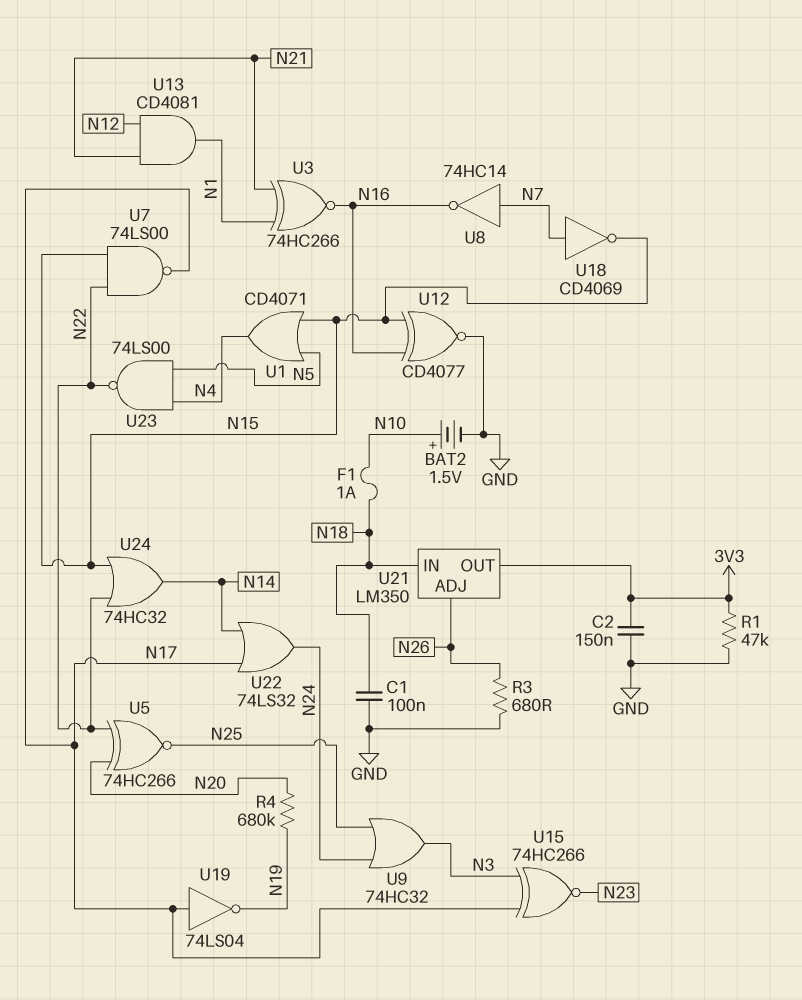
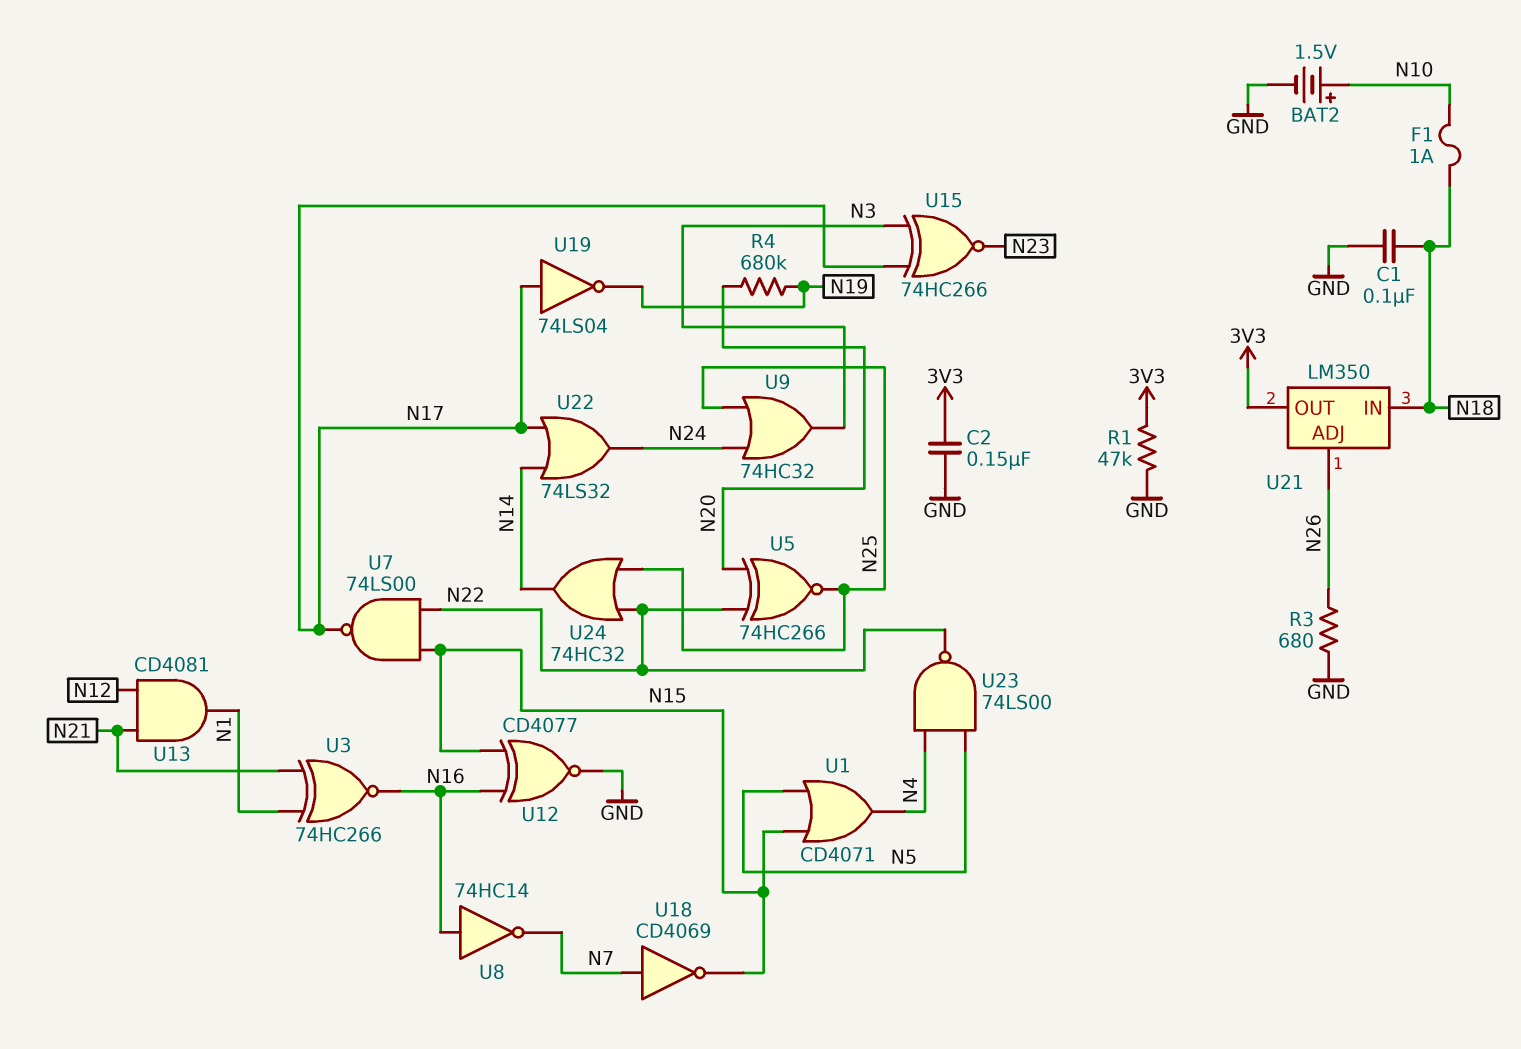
U8: NOT 74HC14 (in N7, out N16) -> NOT 74HC14 (in N16, out N7)
U24: OR 74HC32 (in N15, in N22, out N14) -> OR 74HC32 (in N22, in N25, out N14)

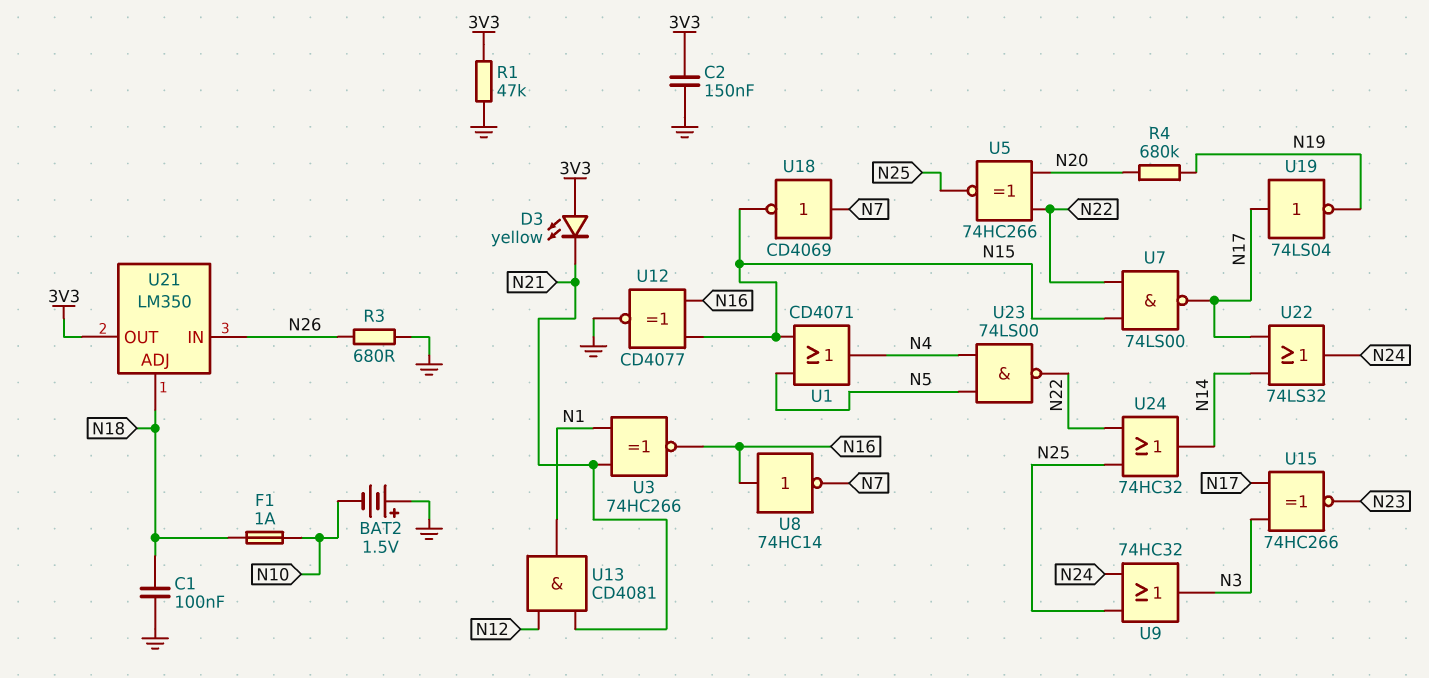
BAT2: 1.5V (plus N10, minus GND) -> 1.5V (plus GND, minus N10)
D3: none -> LED yellow (A 3V3, K N21)
U21 pin ADJ: N26 -> N18
U21 pin IN: N18 -> N26

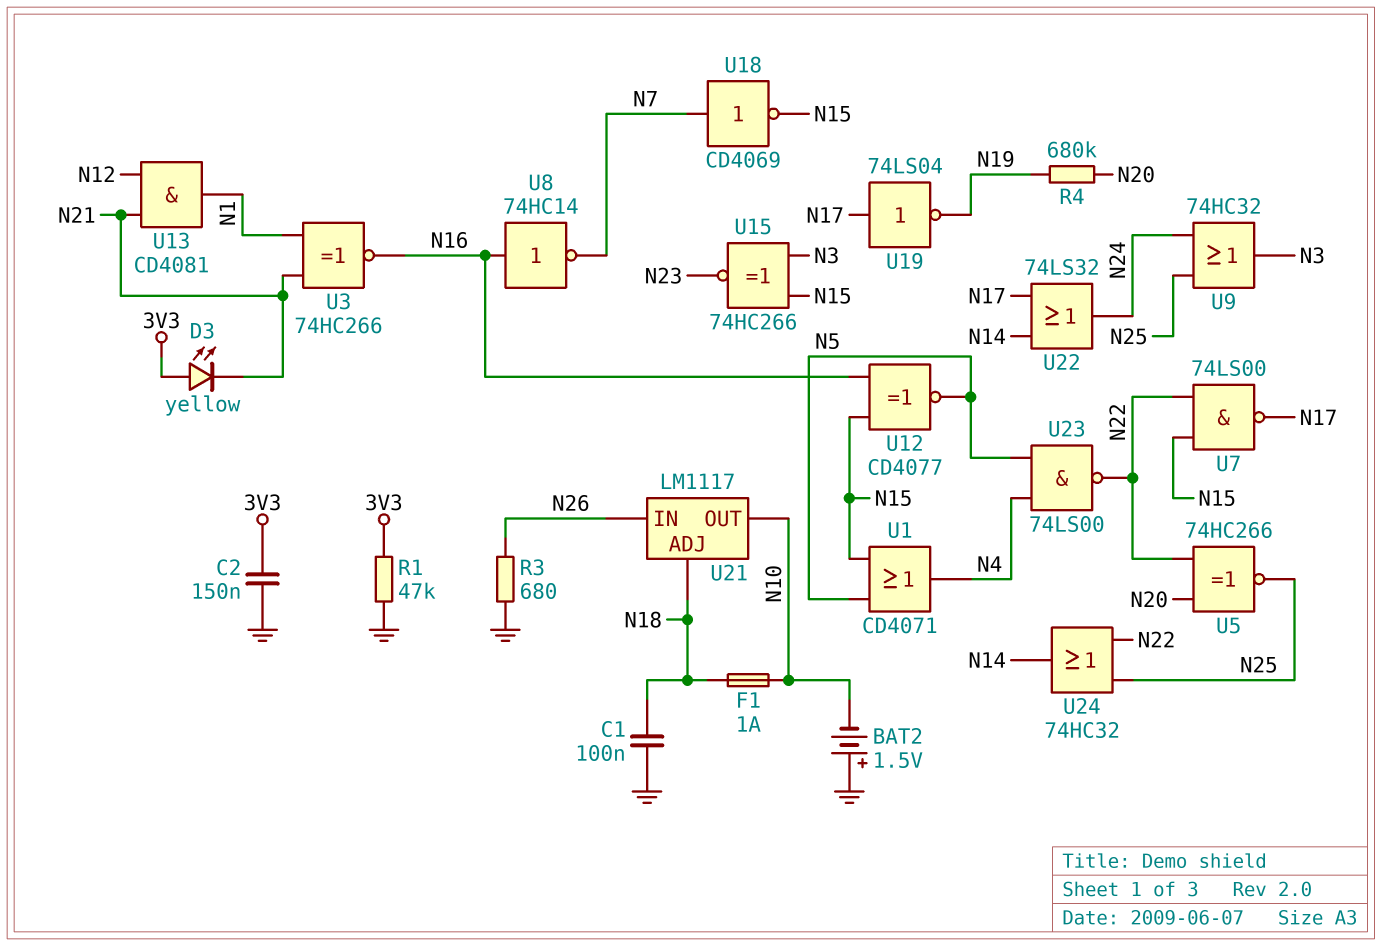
U12: XNOR CD4077 (in N15, in N16, out GND) -> XNOR CD4077 (in N15, in N16, out N5)
U15: XNOR 74HC266 (in N3, in N17, out N23) -> XNOR 74HC266 (in N3, in N15, out N23)
U21: LM350 -> LM1117
U21 pin OUT: 3V3 -> N10

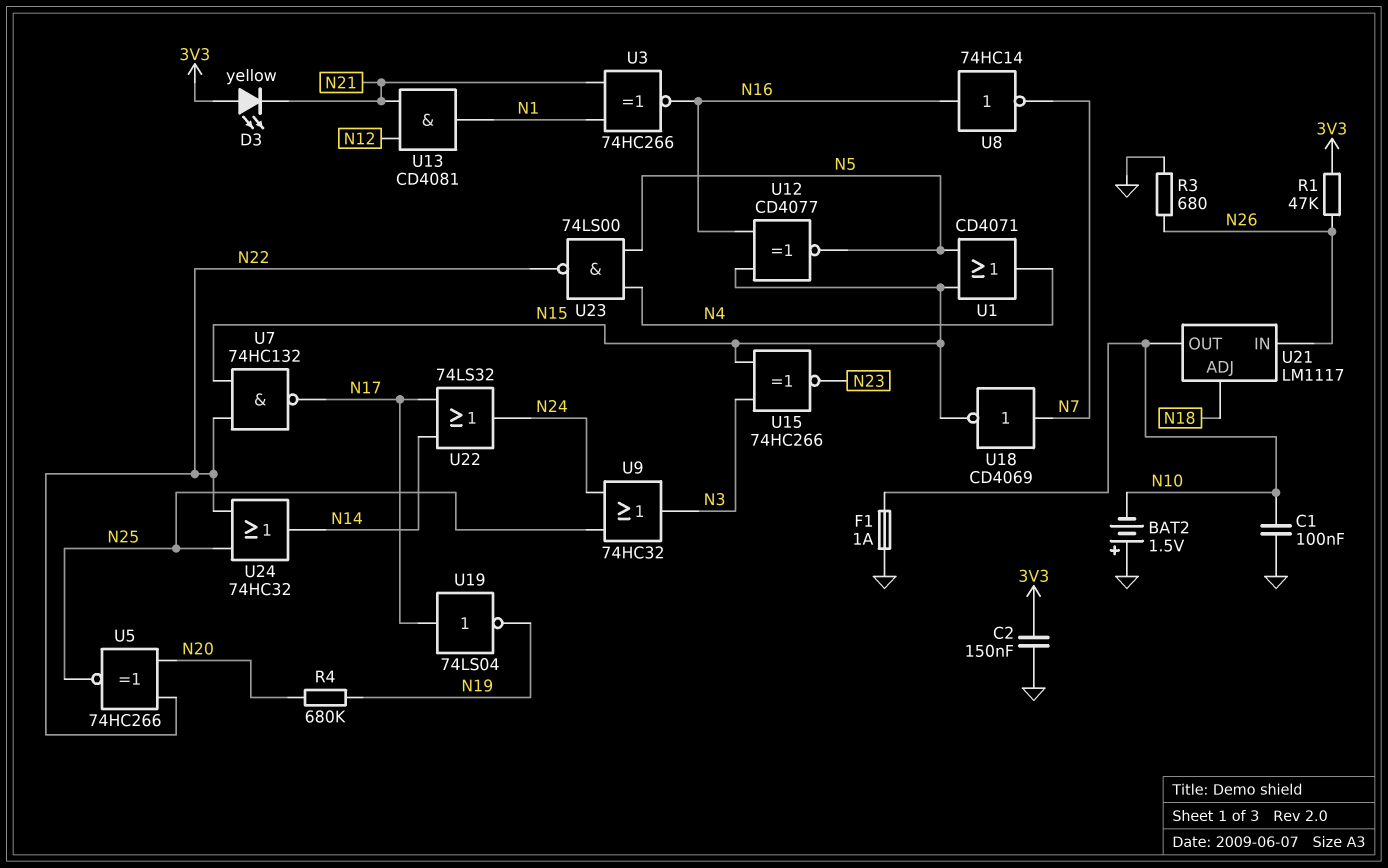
C1: 100nF (GND, N18) -> 100nF (GND, N10)
F1: 1A (N10, N18) -> 1A (GND, N10)
R1: 47k (3V3, GND) -> 47k (3V3, N26)
U7: NAND 74LS00 (in N15, in N22, out N17) -> NAND 74HC132 (in N15, in N22, out N17)

